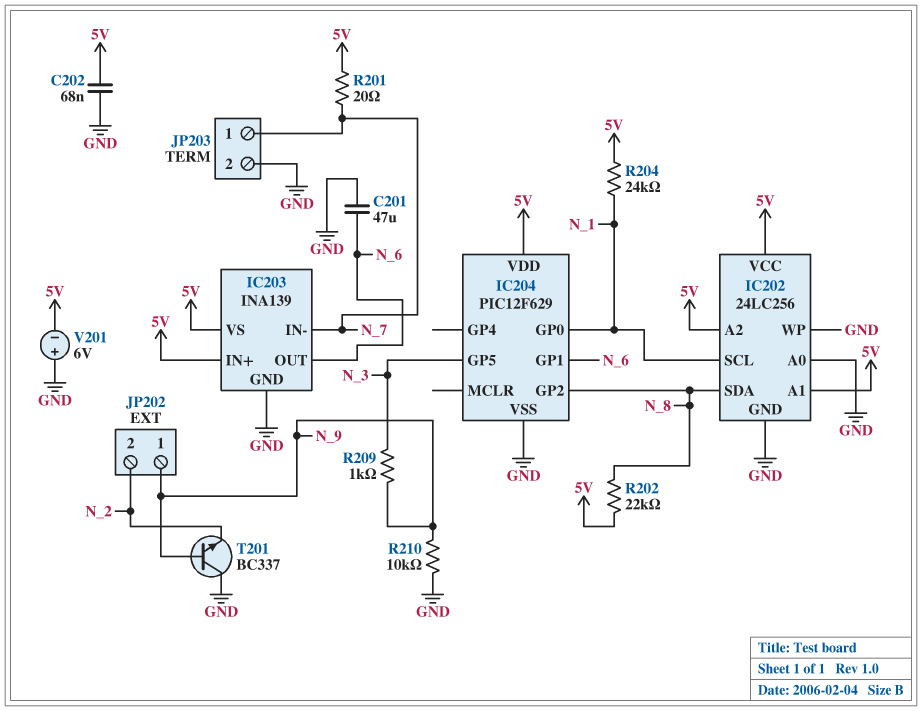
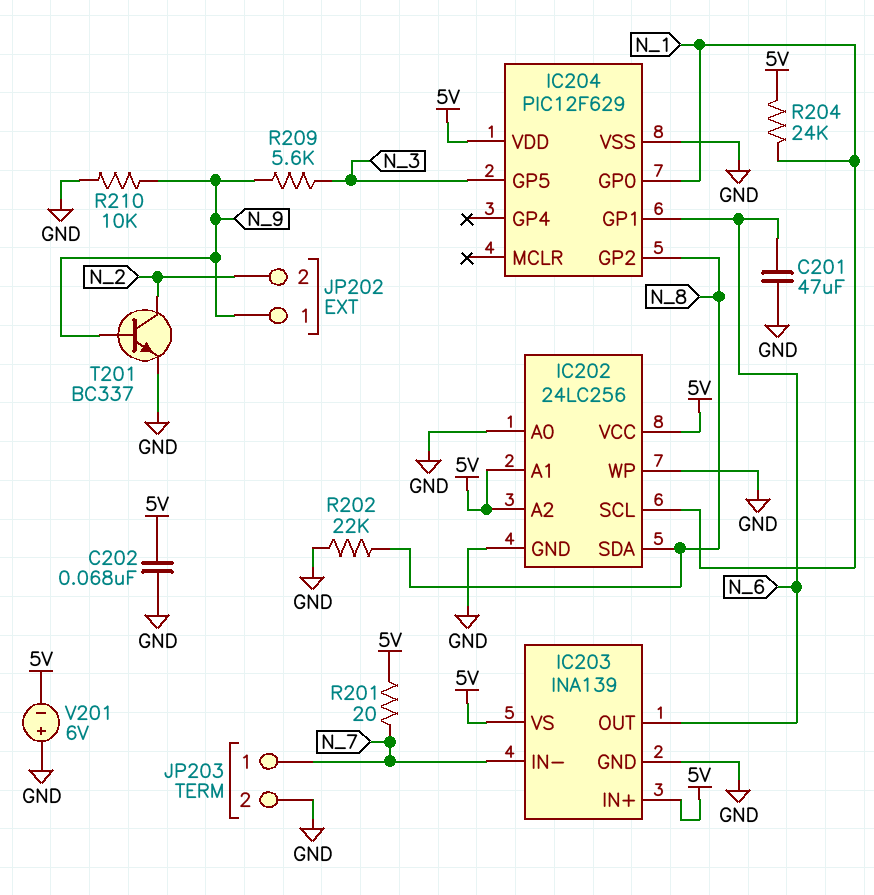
R202: 22k (5V, N_8) -> 22k (GND, N_8)
R209: 1k (N_3, N_9) -> 5.6k (N_3, N_9)
T201: NPN BC337 (B N_9, C GND, E N_2) -> NPN BC337 (B N_9, C N_2, E GND)

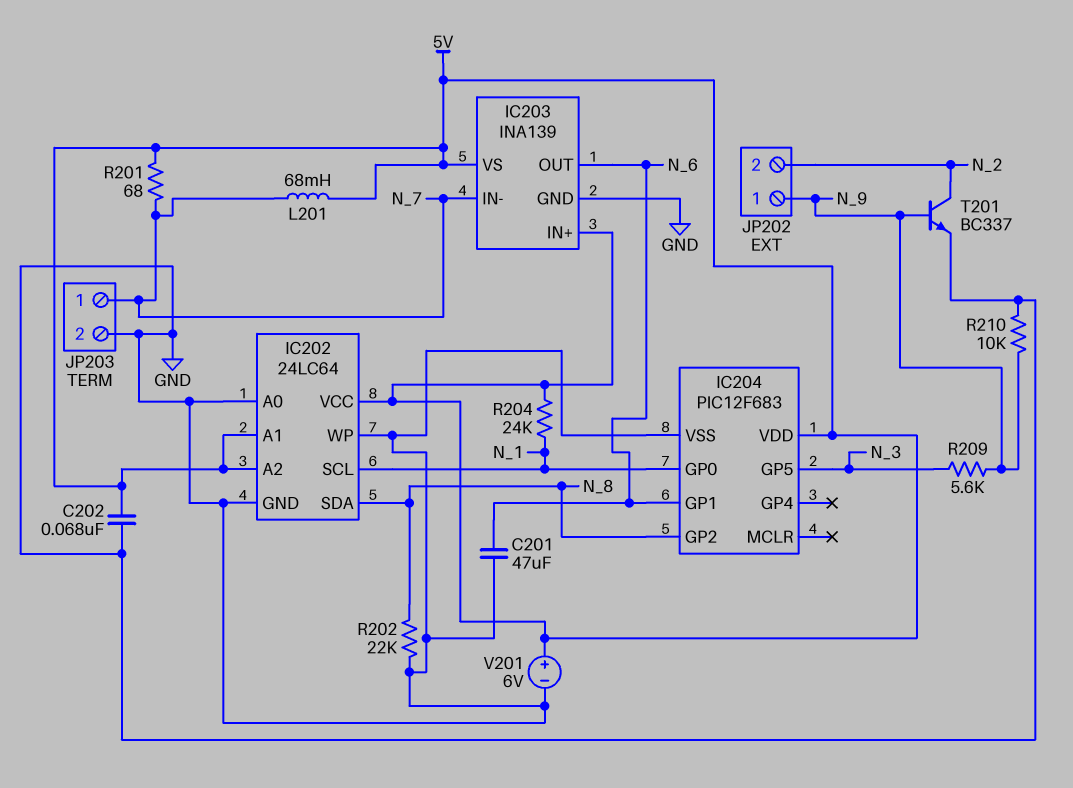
IC202: 24LC256 -> 24LC64
IC204: PIC12F629 -> PIC12F683
L201: none -> 68mH (5V, N_7)
R201: 20 (5V, N_7) -> 68 (5V, N_7)
V201: 6V (plus GND, minus 5V) -> 6V (plus 5V, minus GND)

